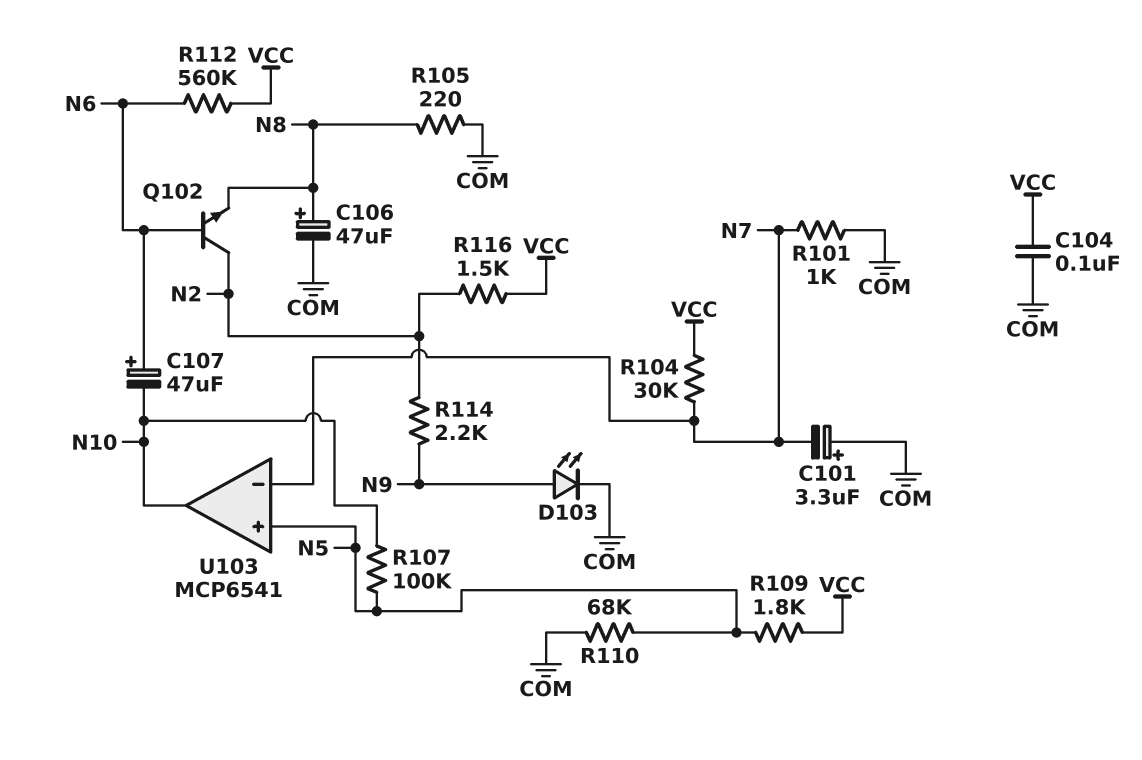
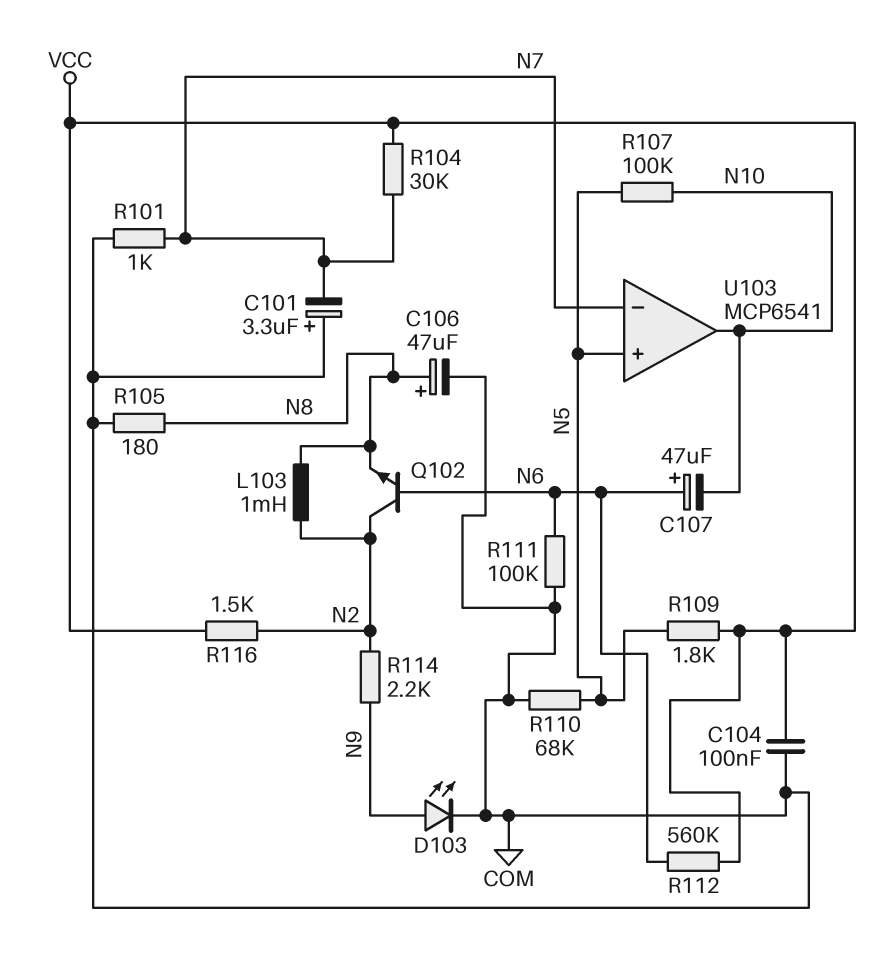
L103: none -> 1mH (N2, N8)
R105: 220 (COM, N8) -> 180 (COM, N8)
R111: none -> 100k (COM, N6)

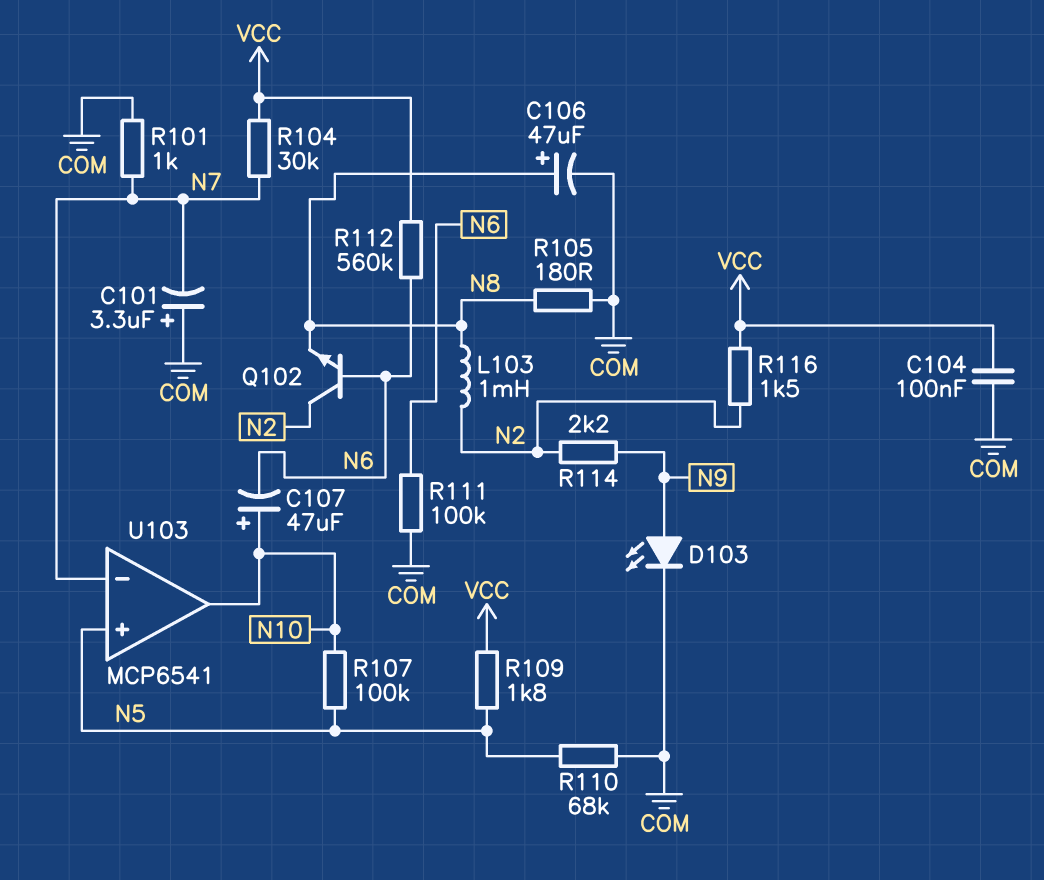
C107: 47uF (plus N6, minus N10) -> 47uF (plus N10, minus N6)

